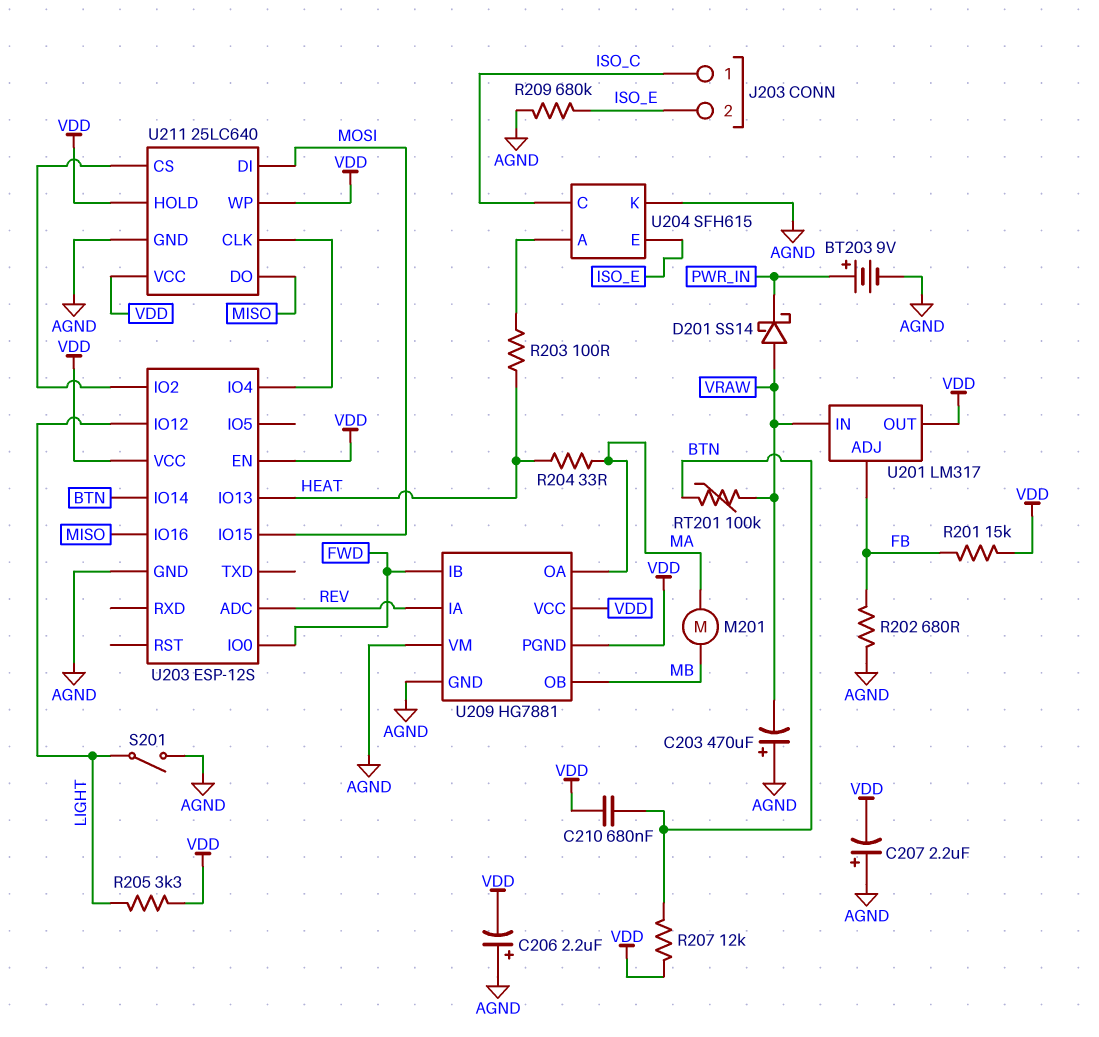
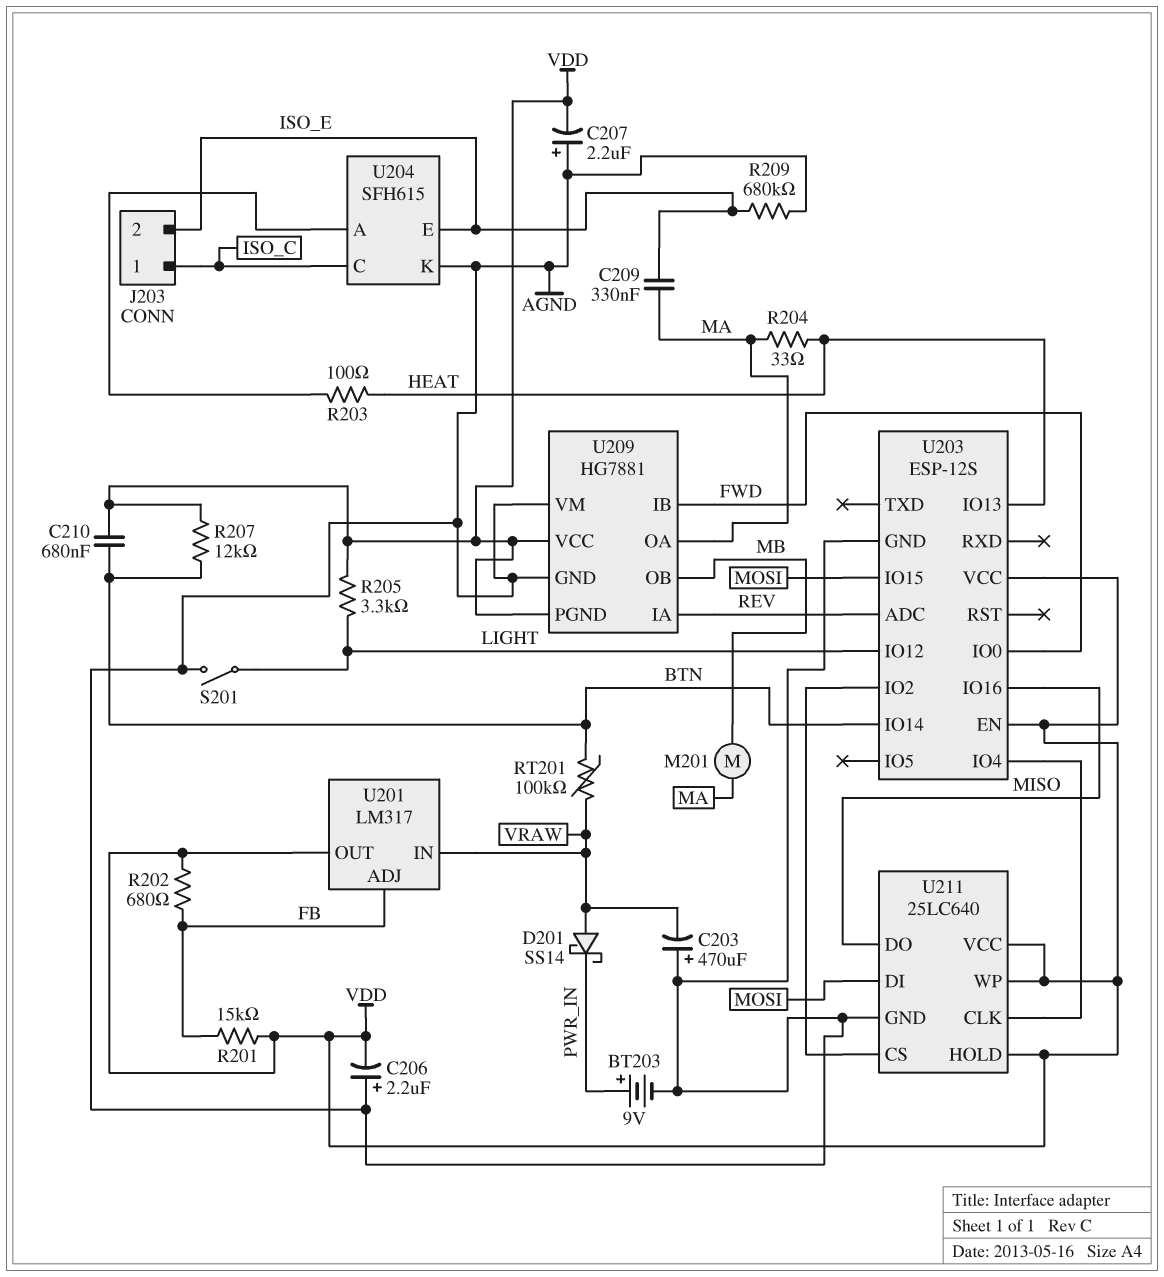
C209: none -> 330nF (ISO_E, MA)
R202: 680 (AGND, FB) -> 680 (FB, VDD)

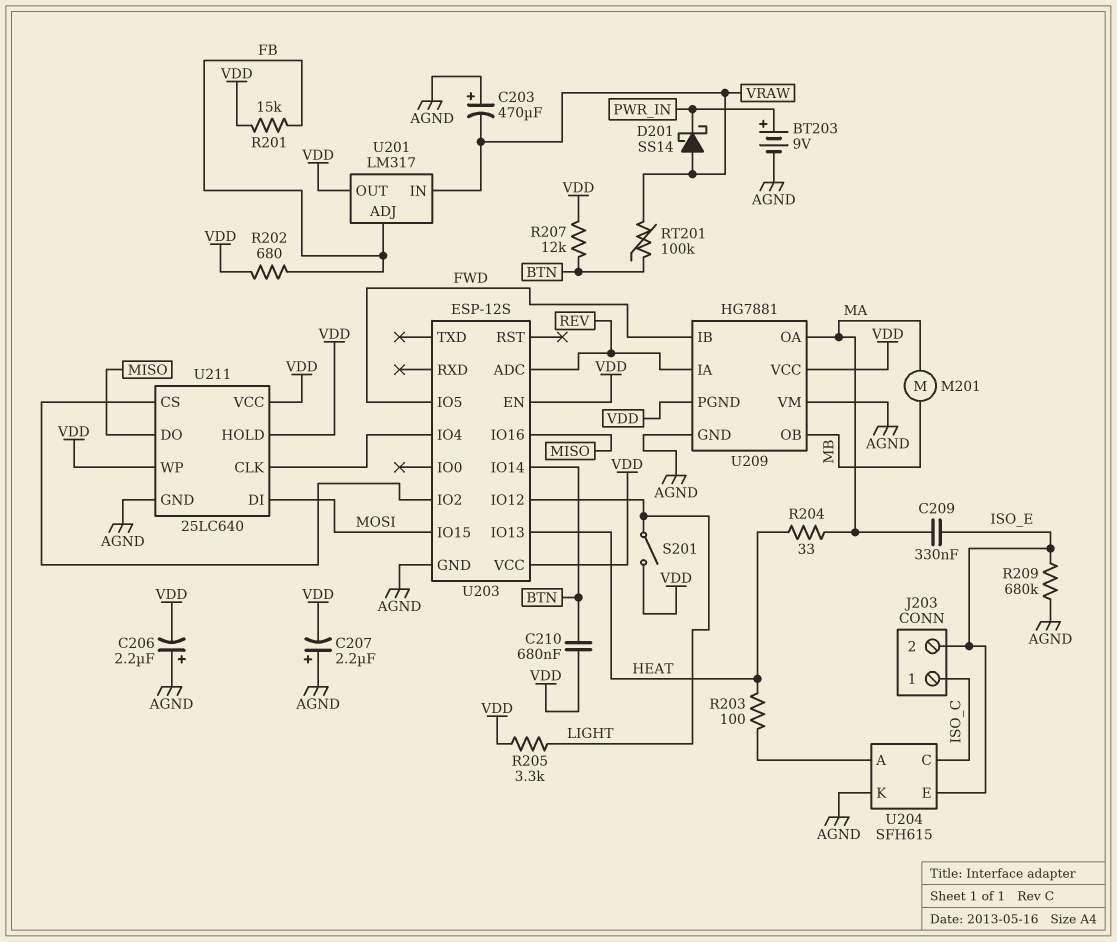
S201: switch (AGND, LIGHT) -> switch (LIGHT, VDD)
U203 pin IO0: FWD -> none
U203 pin IO5: none -> FWD

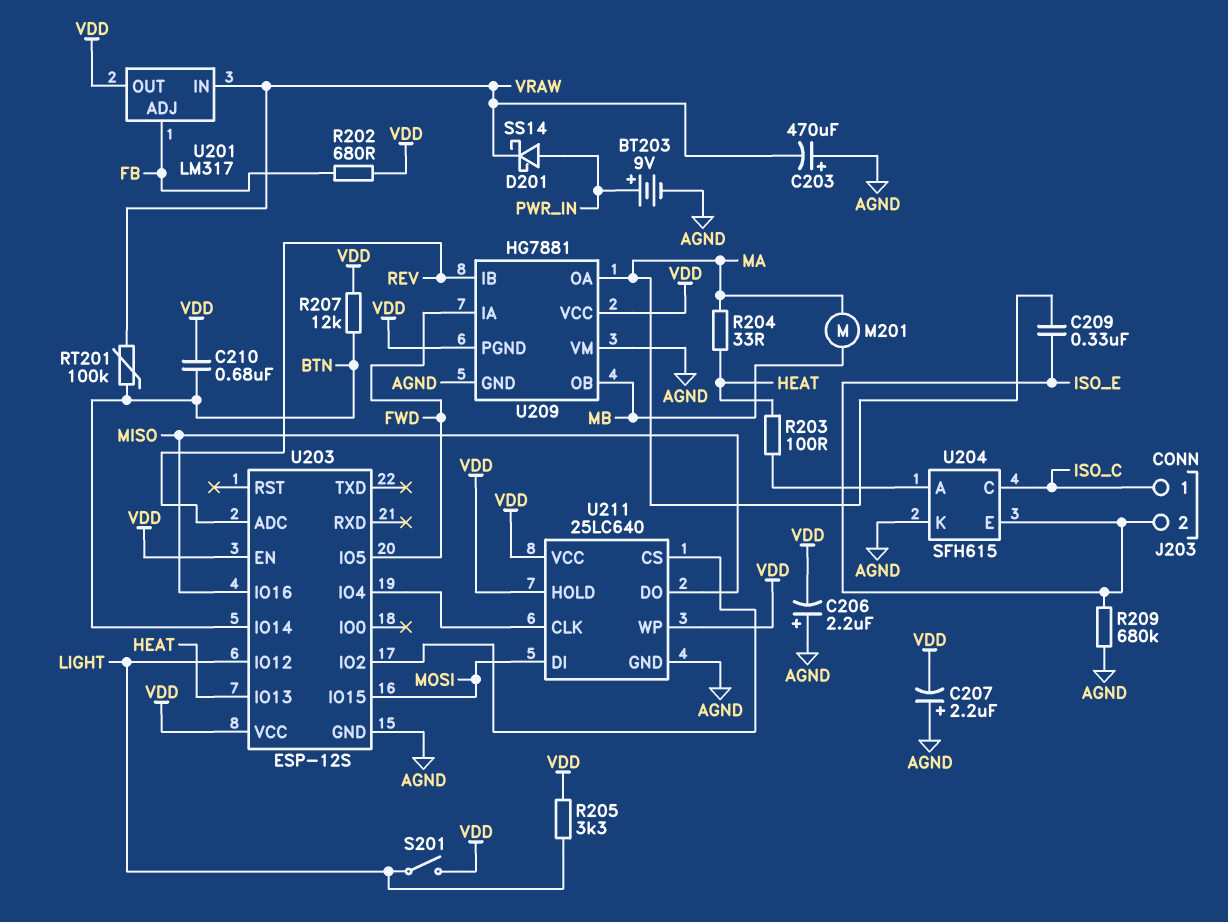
D201: schottky SS14 (A VRAW, K PWR_IN) -> schottky SS14 (A PWR_IN, K VRAW)
R201: 15k (FB, VDD) -> none
U209 pin IA: REV -> FWD
U209 pin IB: FWD -> REV

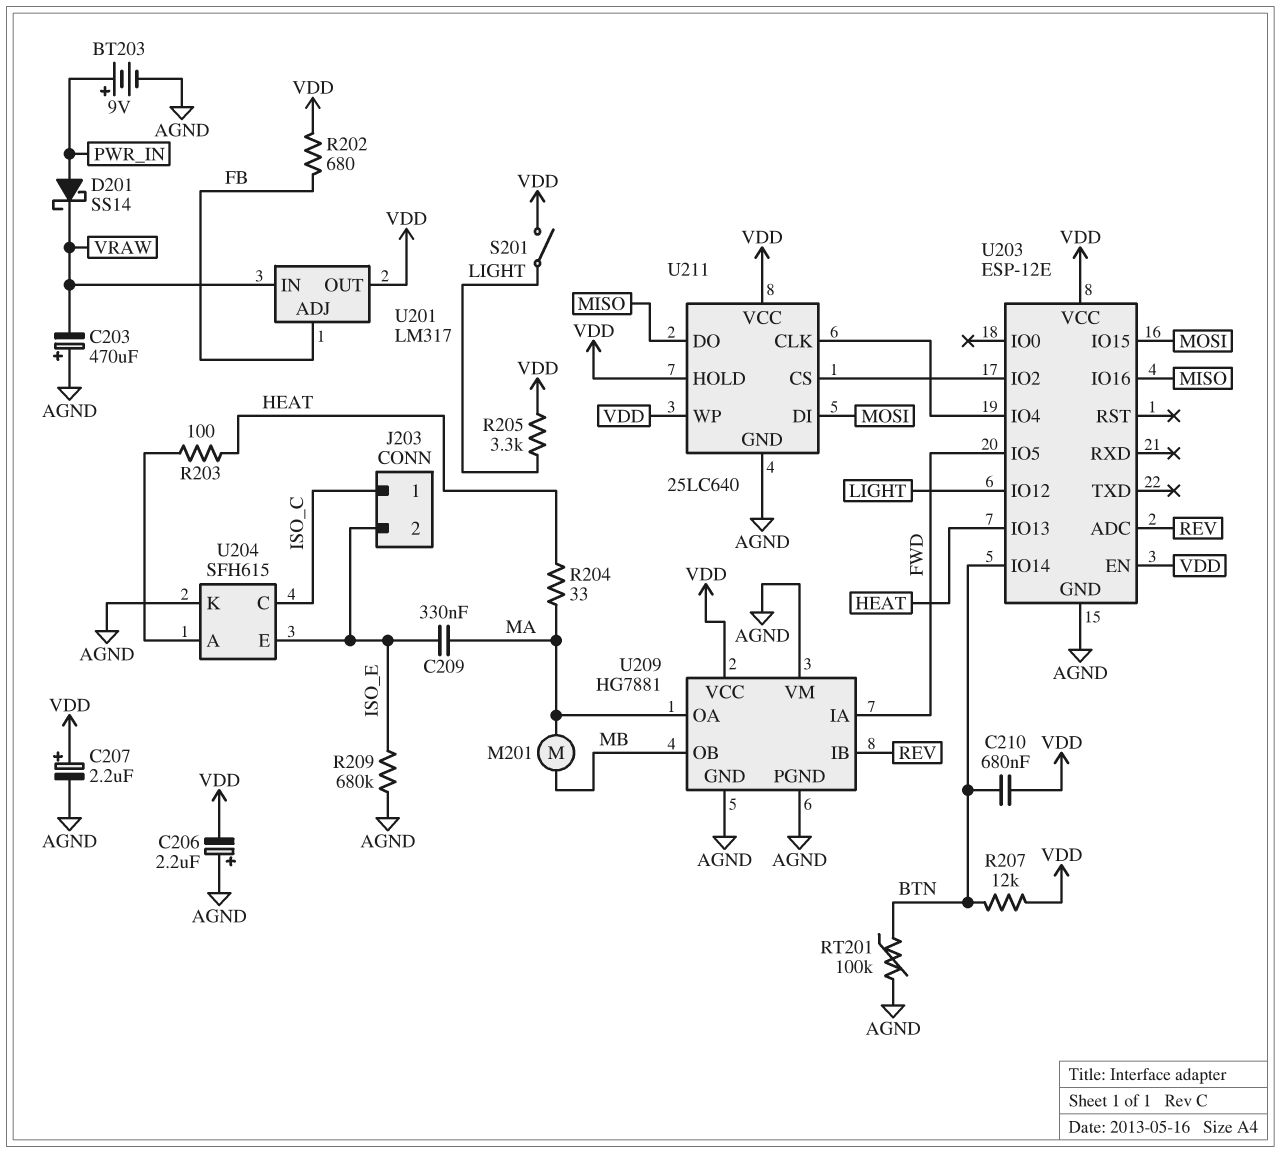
C207: 2.2uF (plus AGND, minus VDD) -> 2.2uF (plus VDD, minus AGND)
RT201: 100k (BTN, VRAW) -> 100k (AGND, BTN)
U203: ESP-12S -> ESP-12E
U209 pin PGND: VDD -> AGND

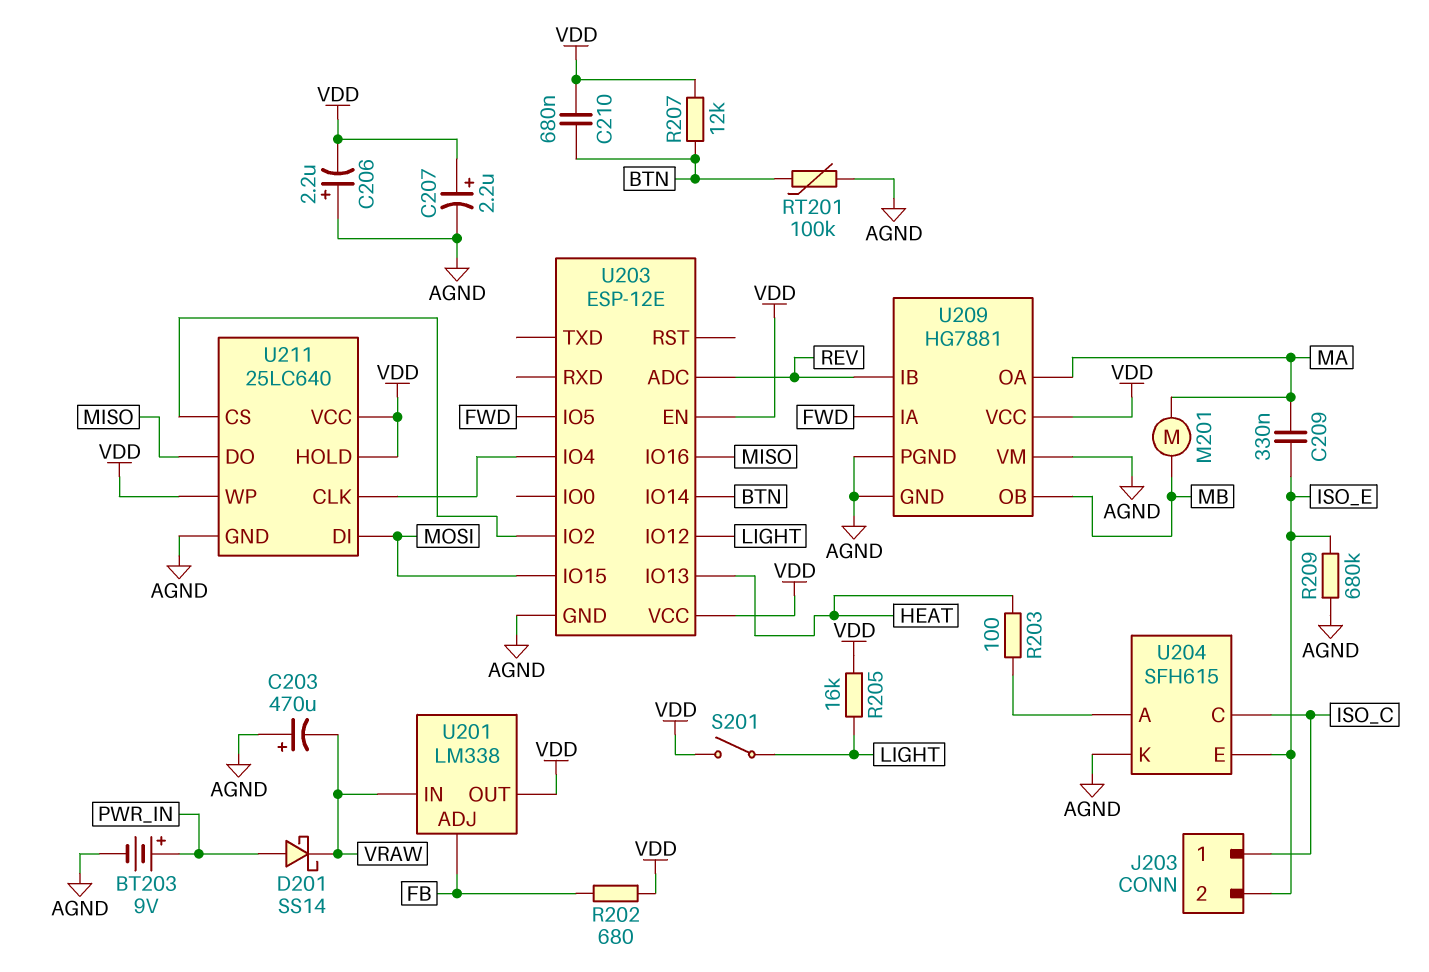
R204: 33 (HEAT, MA) -> none
R205: 3.3k (LIGHT, VDD) -> 16k (LIGHT, VDD)
U201: LM317 -> LM338

